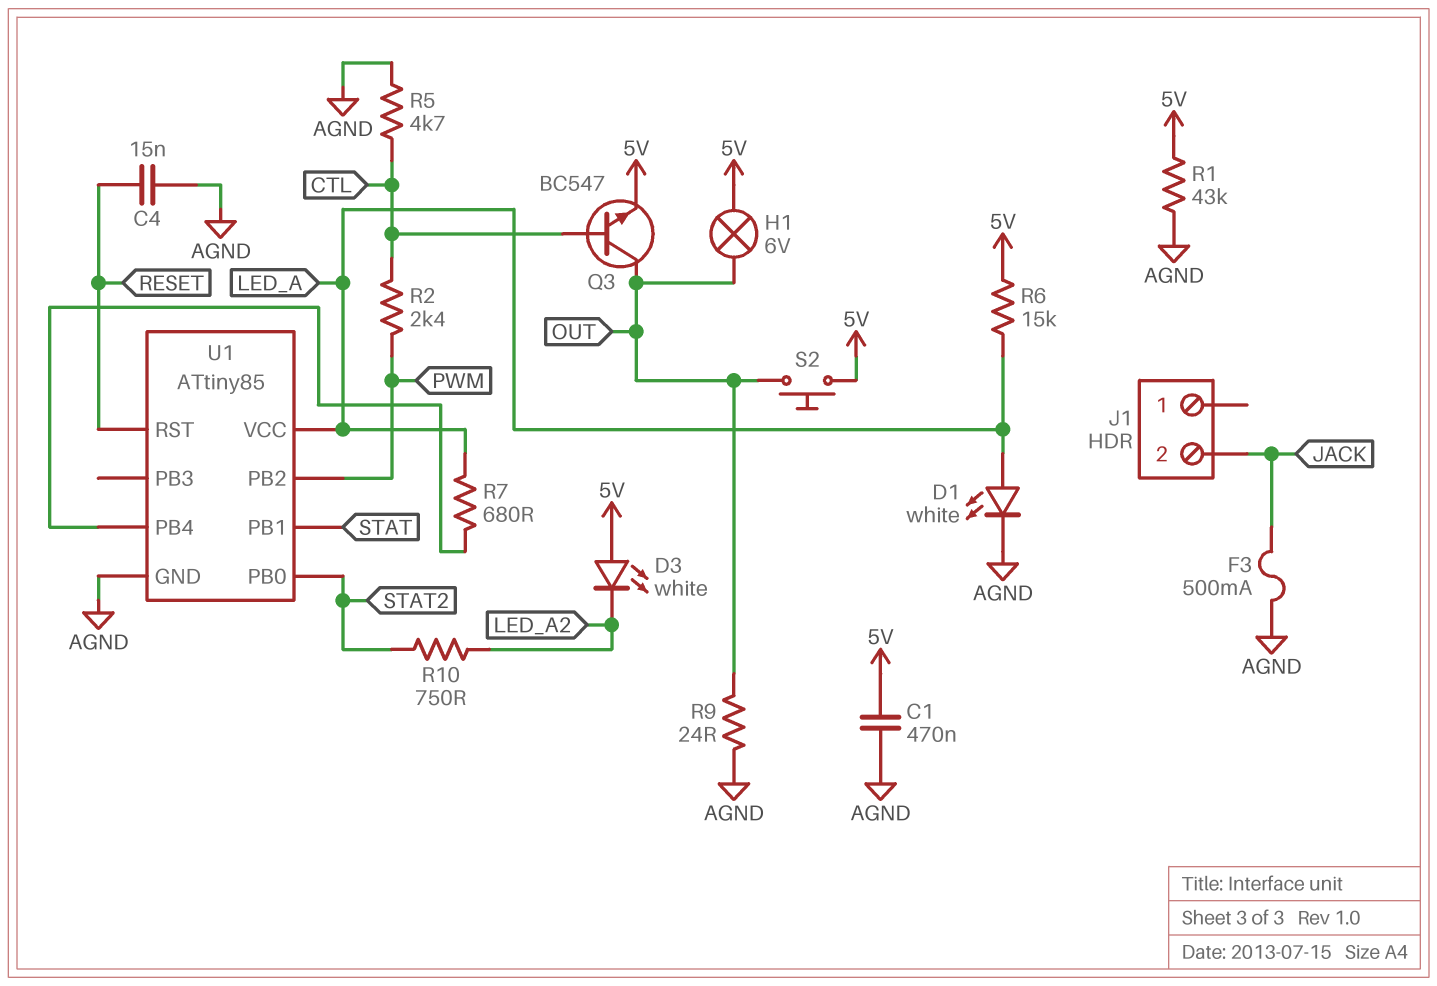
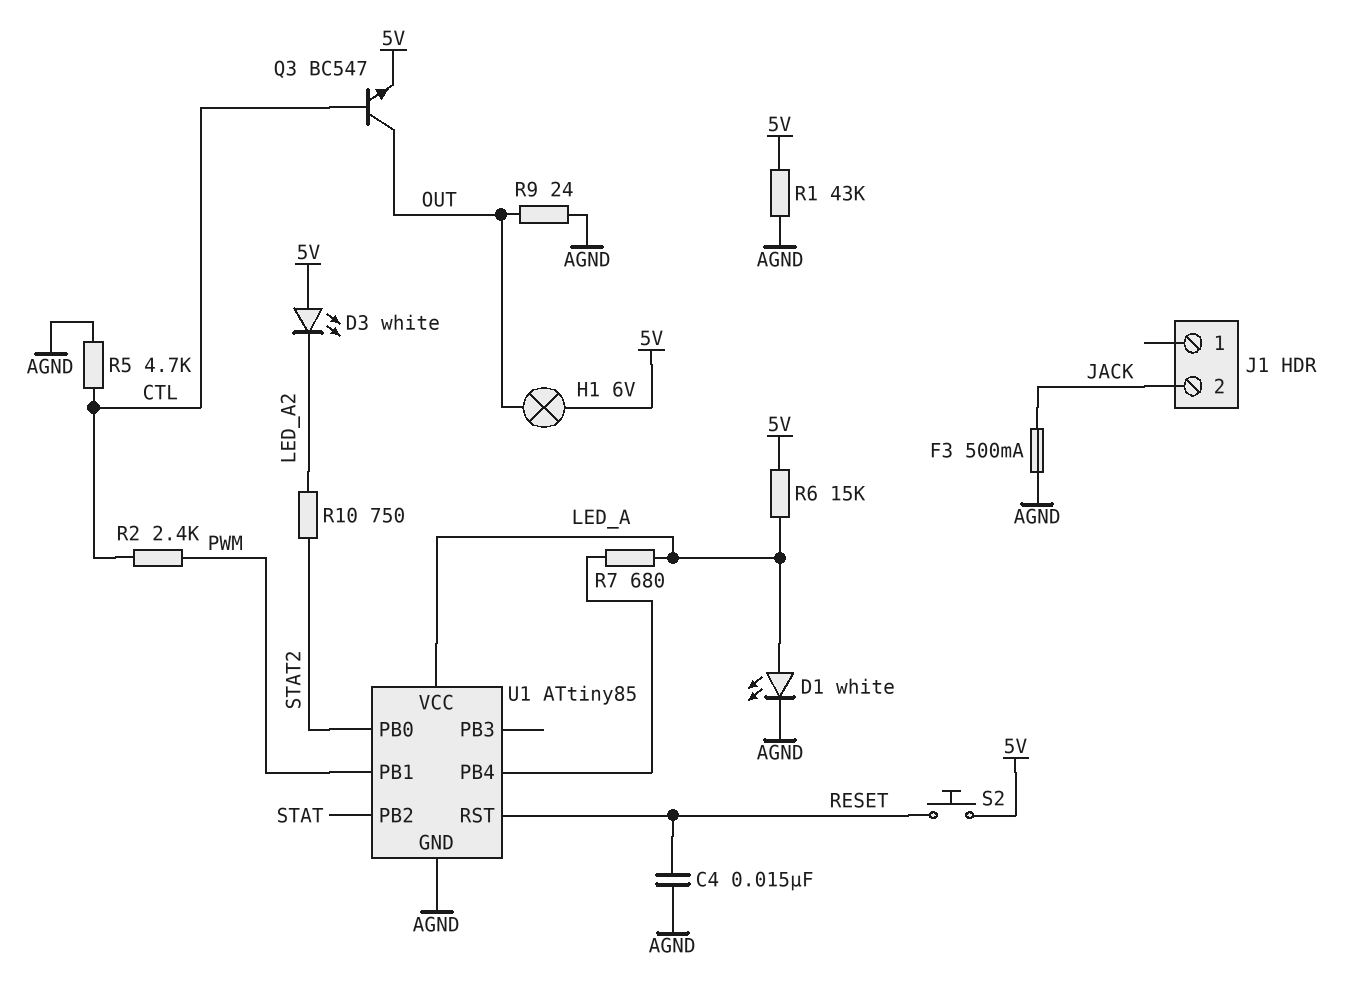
C1: 470nF (5V, AGND) -> none
S2: button (5V, OUT) -> button (5V, RESET)
U1 pin PB1: STAT -> PWM
U1 pin PB2: PWM -> STAT

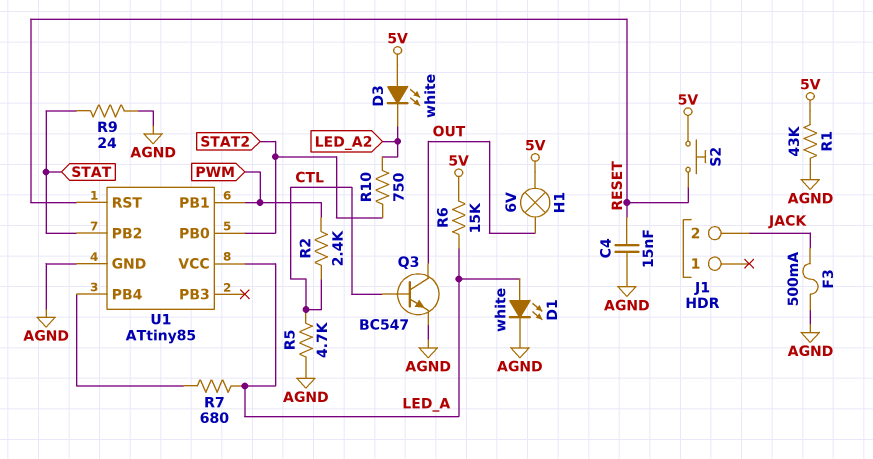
Q3: NPN BC547 (B CTL, C OUT, E 5V) -> NPN BC547 (B CTL, C OUT, E AGND)
R9: 24 (AGND, OUT) -> 24 (AGND, STAT)

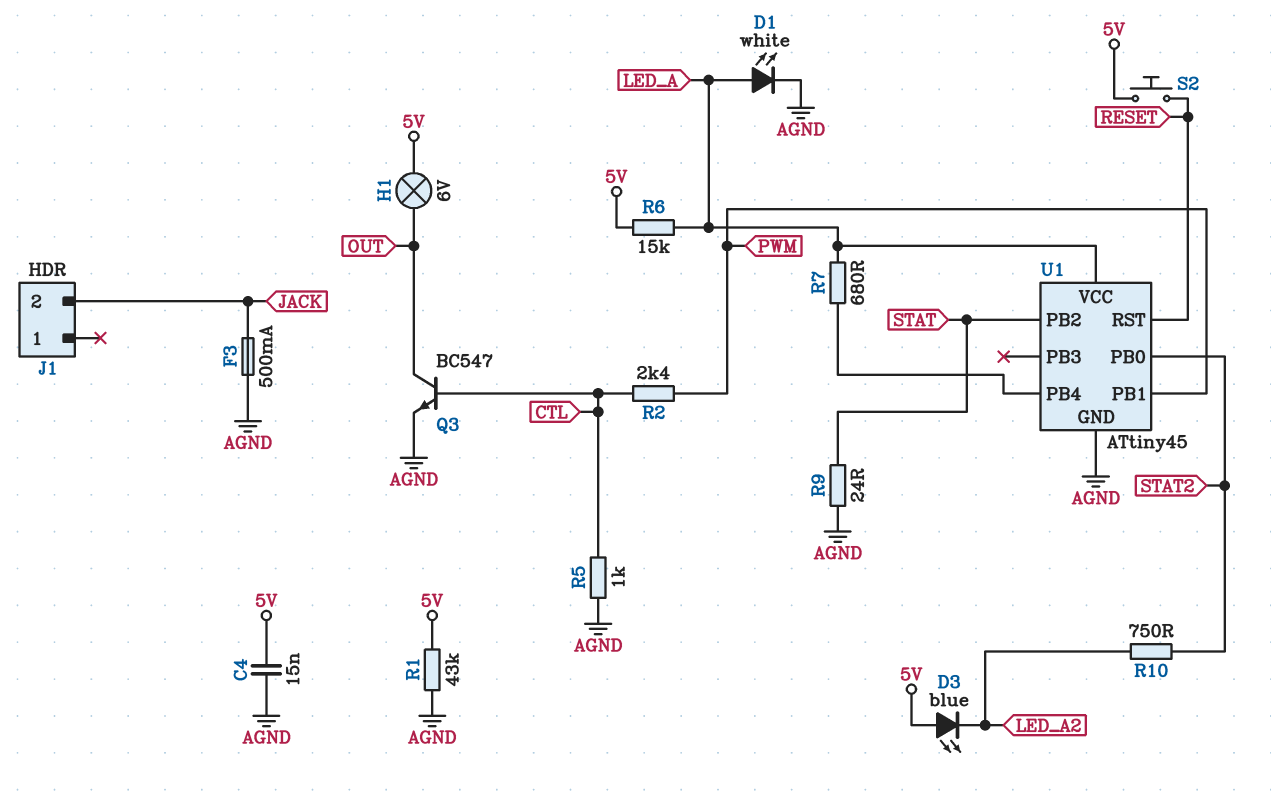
C4: 15nF (AGND, RESET) -> 15nF (5V, AGND)
D3: LED white (A 5V, K LED_A2) -> LED blue (A 5V, K LED_A2)
R5: 4.7k (AGND, CTL) -> 1k (AGND, CTL)
U1: ATtiny85 -> ATtiny45

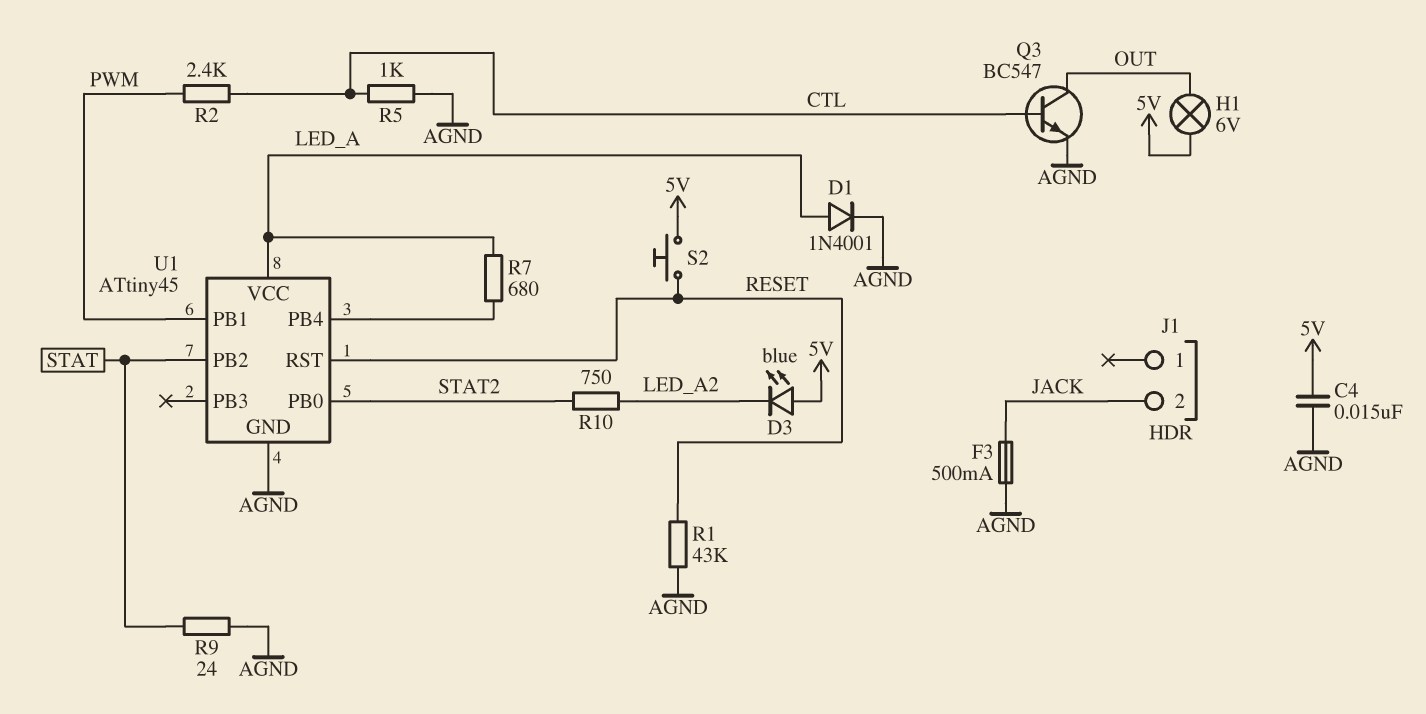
D1: LED white (A LED_A, K AGND) -> diode 1N4001 (A LED_A, K AGND)
R1: 43k (5V, AGND) -> 43k (AGND, RESET)
R6: 15k (5V, LED_A) -> none

